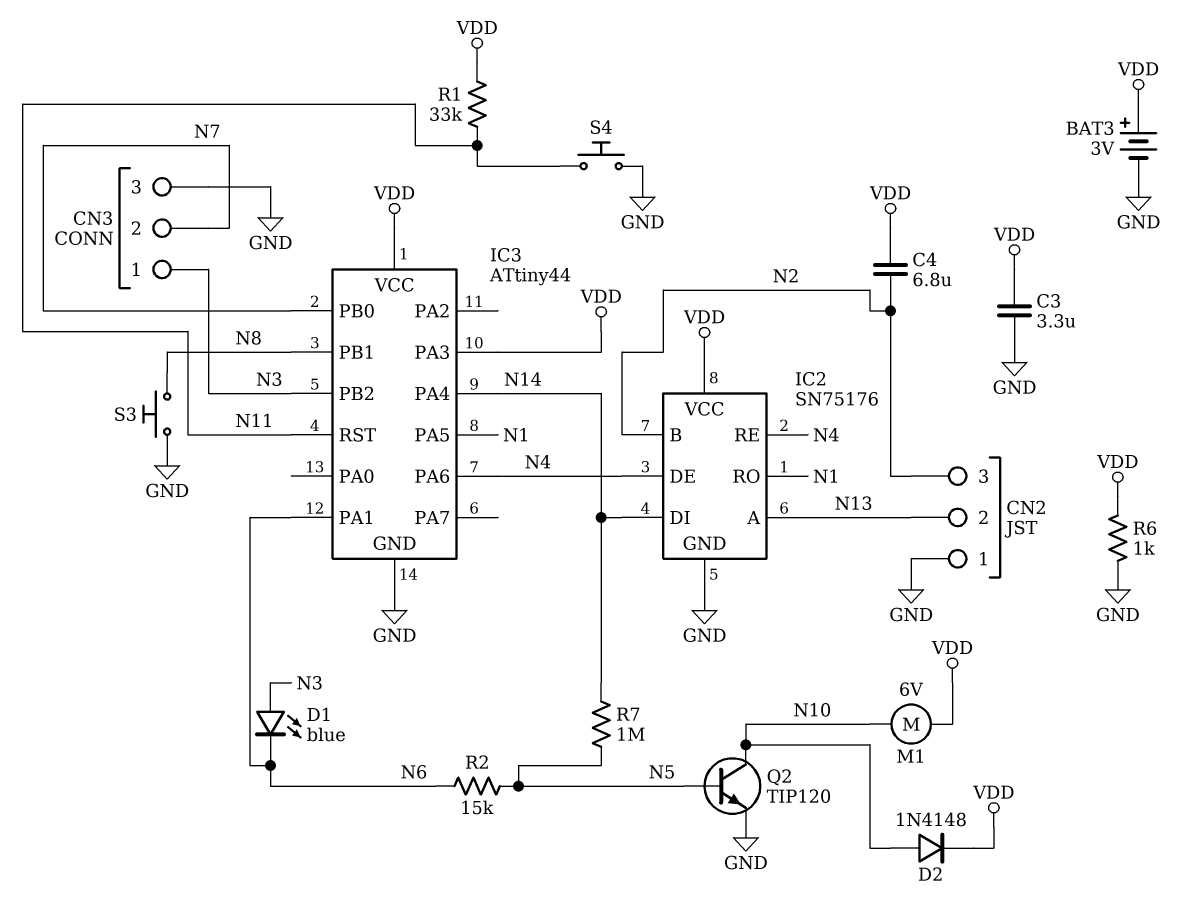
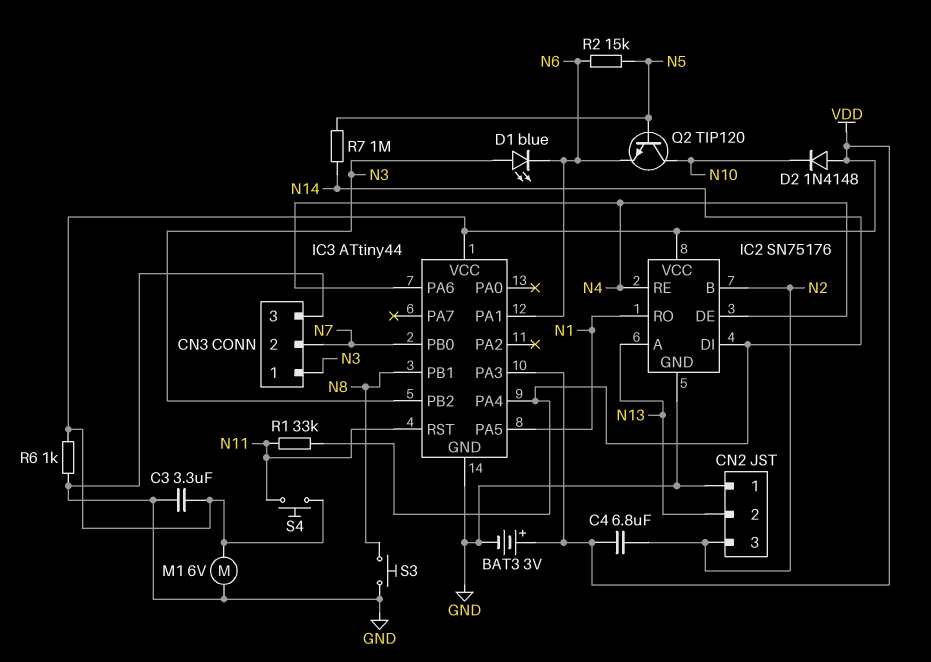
D2: diode 1N4148 (A N10, K VDD) -> diode 1N4148 (A VDD, K N10)
M1: motor 6V (N10, VDD) -> motor 6V (GND, VDD)
Q2: NPN TIP120 (B N5, C N10, E GND) -> NPN TIP120 (B N5, C N10, E N6)
R1: 33k (N11, VDD) -> 33k (N11, N14)
S4: button (GND, N11) -> button (N11, VDD)

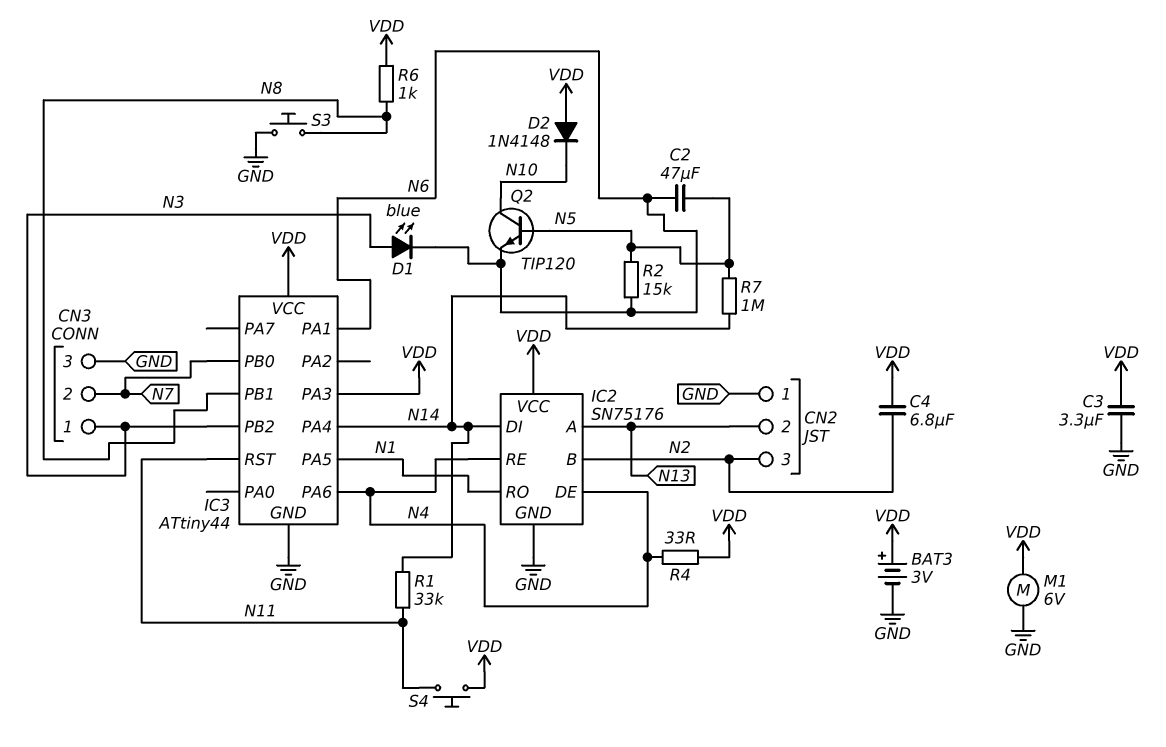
C2: none -> 47uF (N5, N6)
R4: none -> 33 (N4, VDD)
R6: 1k (GND, VDD) -> 1k (N8, VDD)

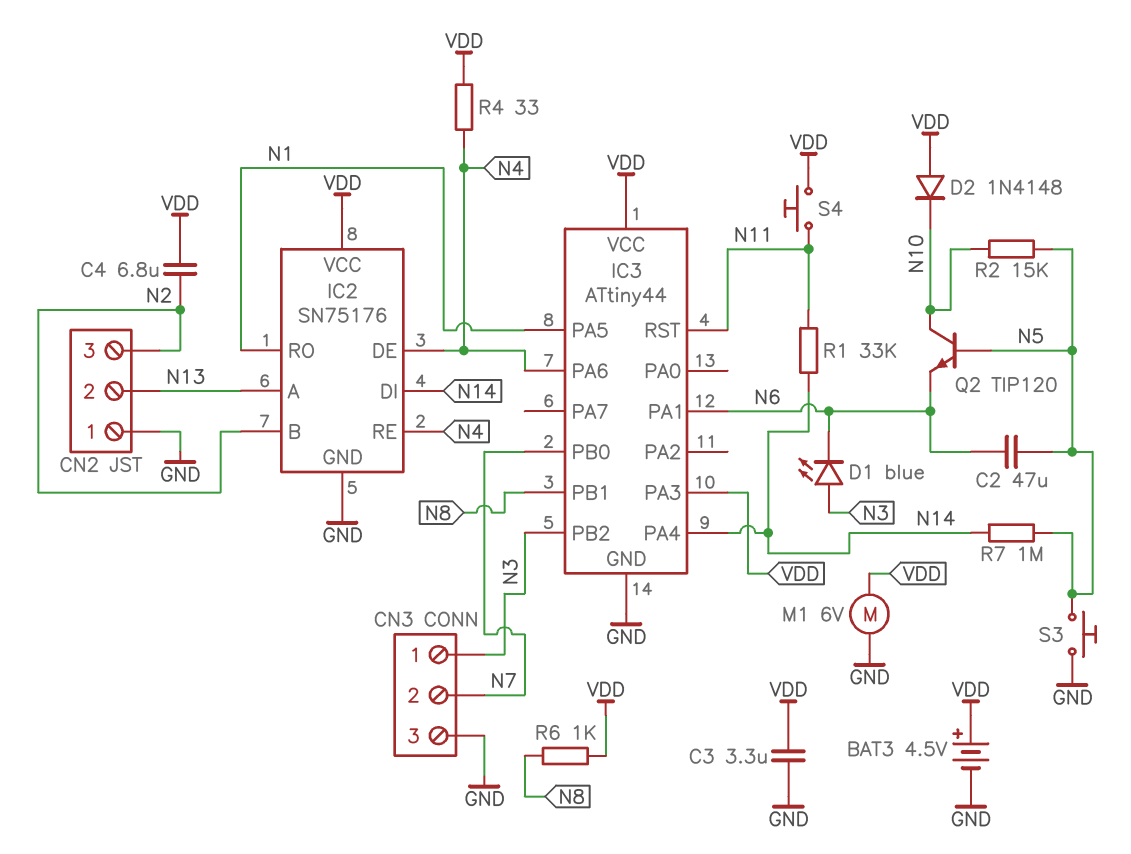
BAT3: 3V (plus VDD, minus GND) -> 4.5V (plus VDD, minus GND)
R2: 15k (N5, N6) -> 15k (N5, N10)
S3: button (GND, N8) -> button (GND, N5)

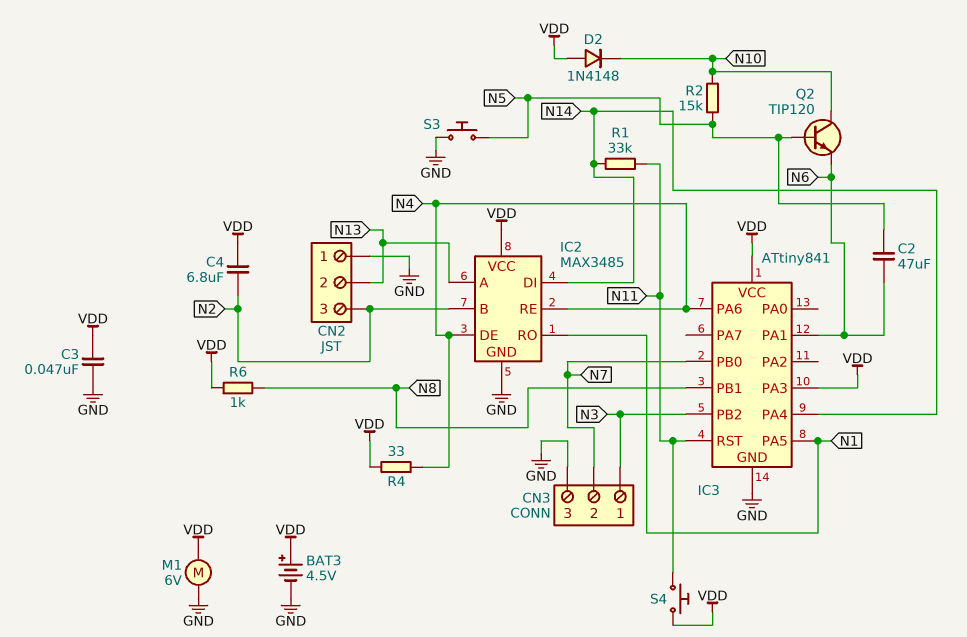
C3: 3.3uF (GND, VDD) -> 47nF (GND, VDD)
D1: LED blue (A N3, K N6) -> none
IC2: SN75176 -> MAX3485
IC3: ATtiny44 -> ATtiny841
R7: 1M (N5, N14) -> none

